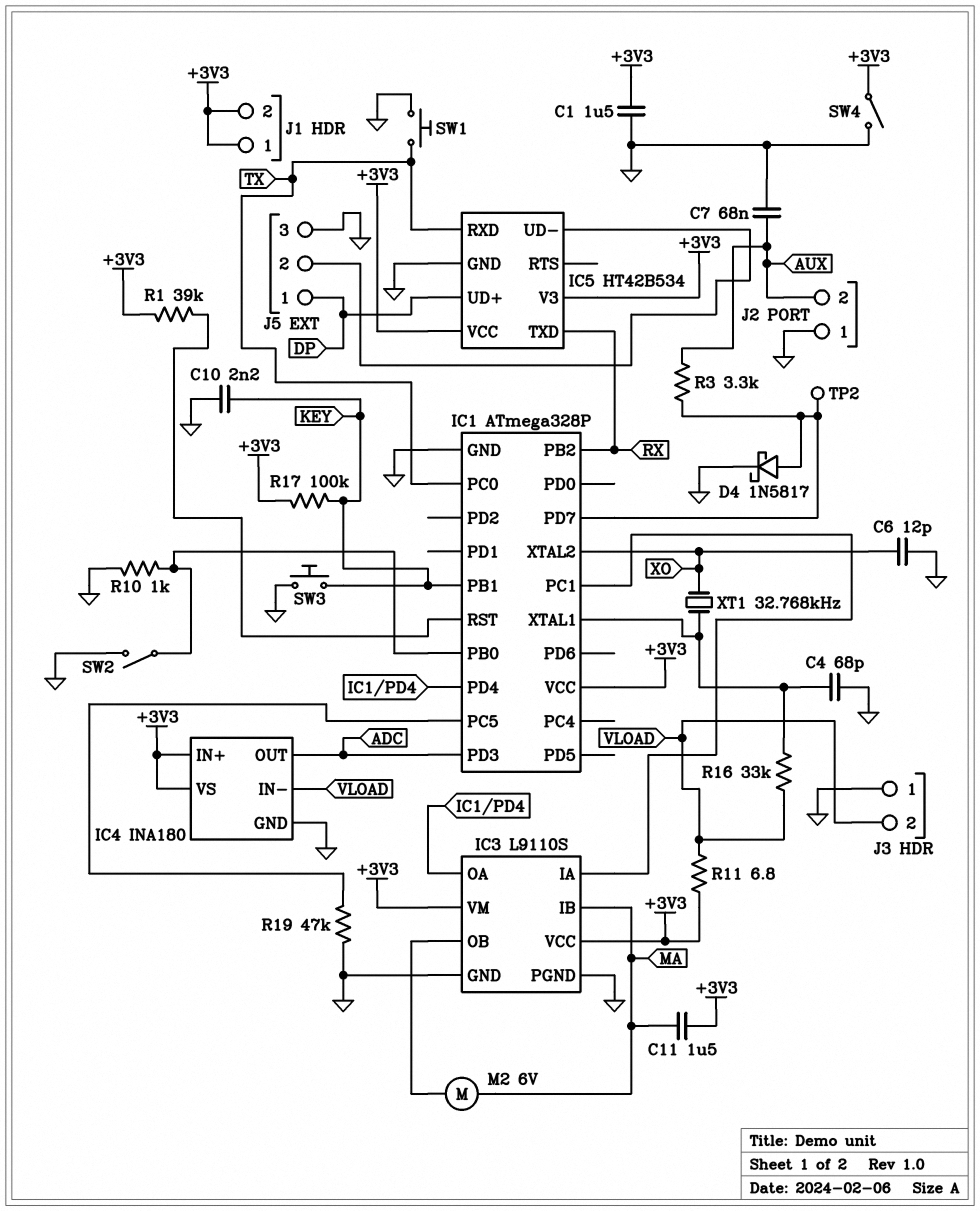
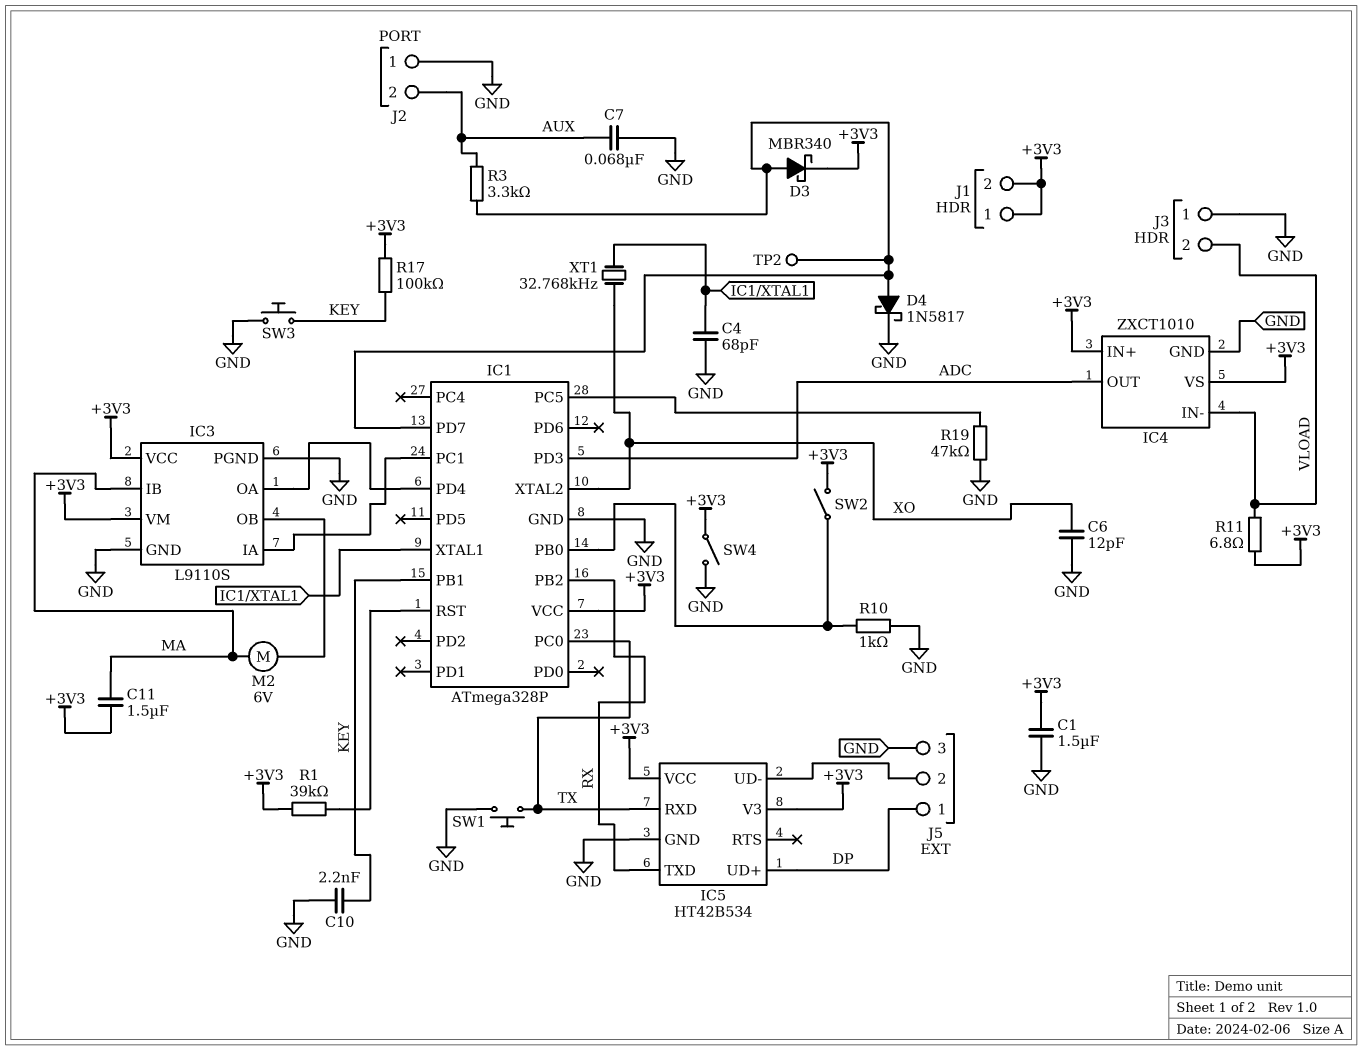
D3: none -> schottky MBR340 (A IC1/PD7, K +3V3)
IC4: INA180 -> ZXCT1010
R16: 33k (IC1/XTAL1, VLOAD) -> none
SW2: switch (GND, IC1/PB0) -> switch (+3V3, IC1/PB0)

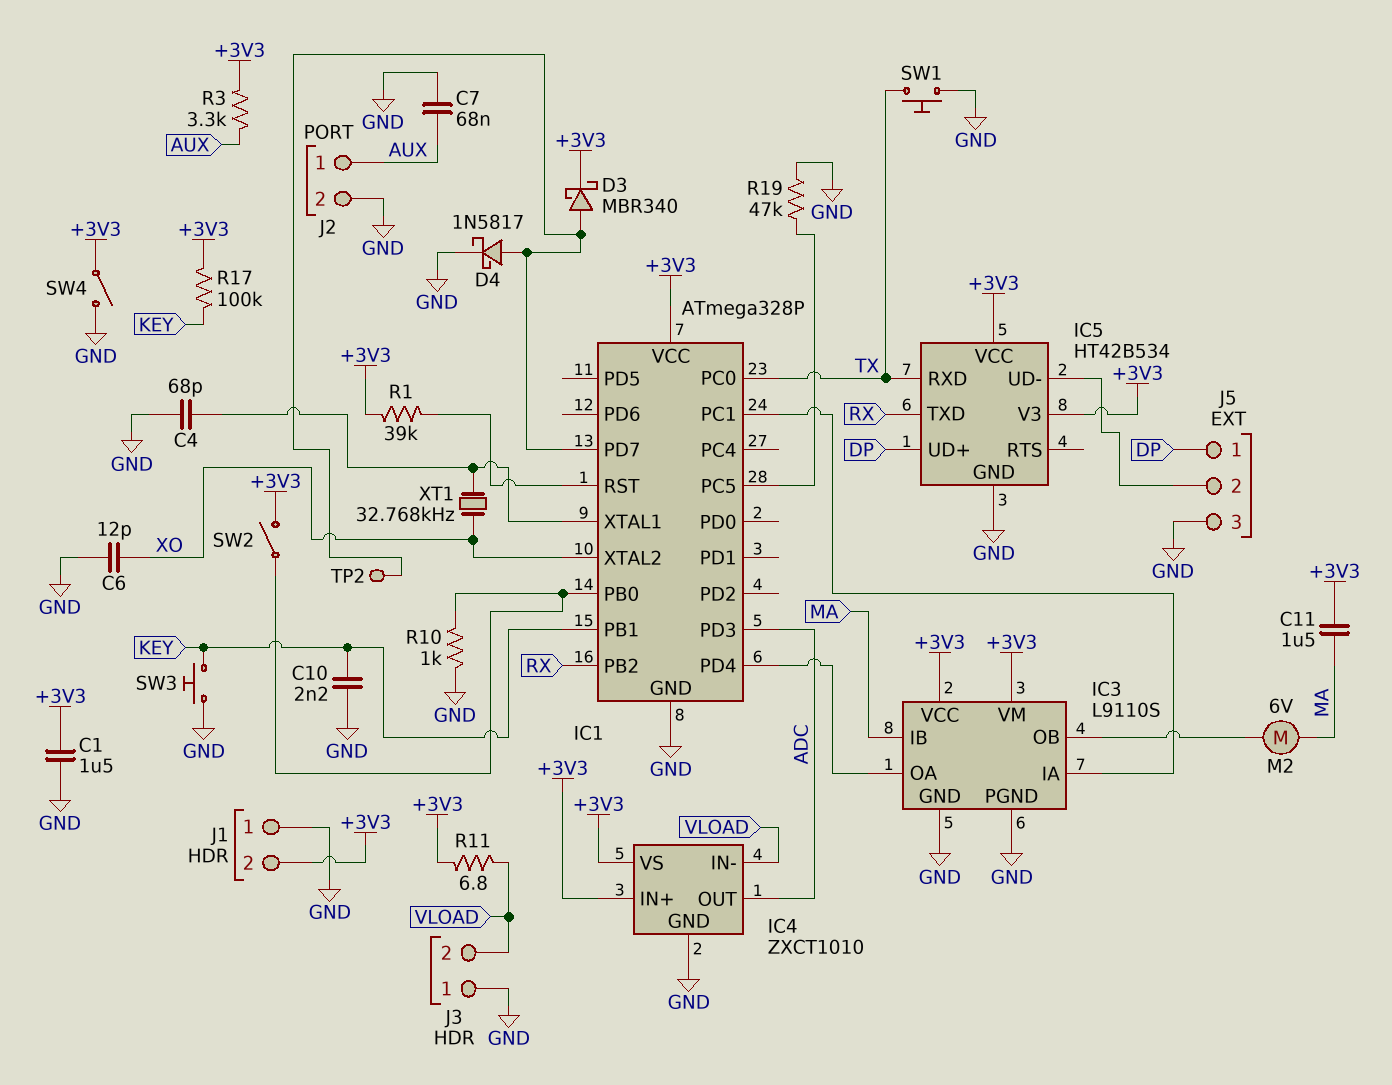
J1 pin 1: +3V3 -> GND
J2 pin 1: GND -> AUX
J2 pin 2: AUX -> GND
R3: 3.3k (AUX, IC1/PD7) -> 3.3k (+3V3, AUX)

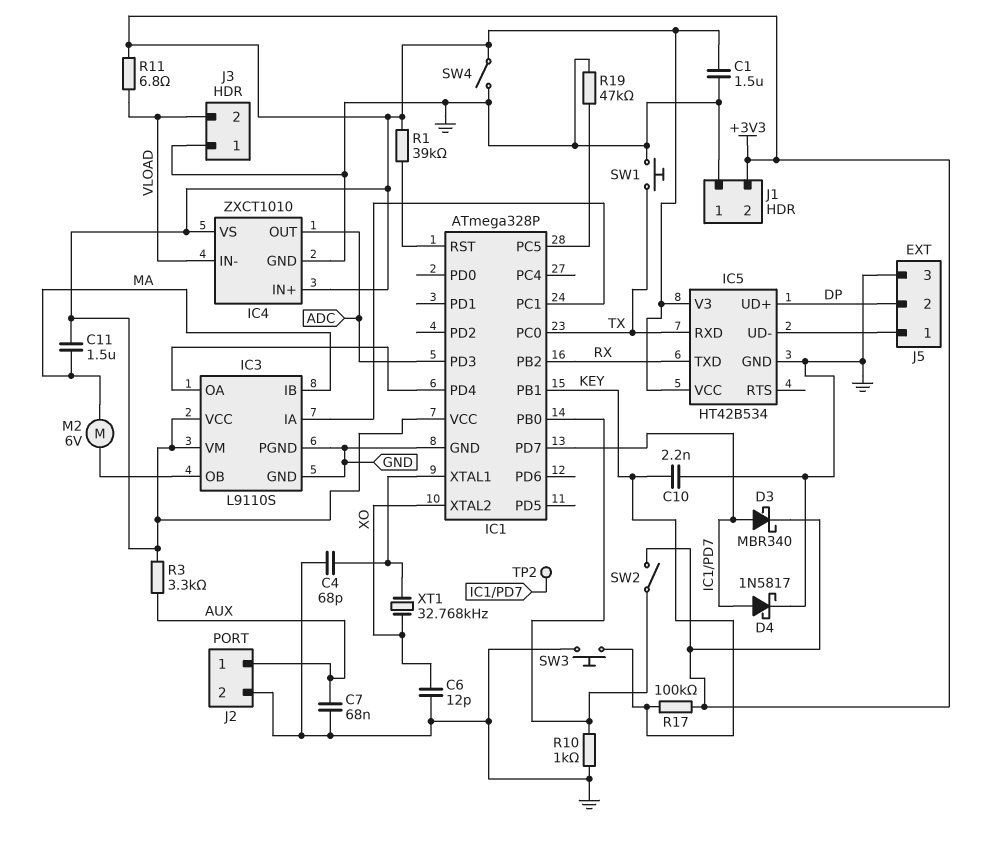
J5 pin 1: DP -> IC5/UD-
J5 pin 2: IC5/UD- -> DP

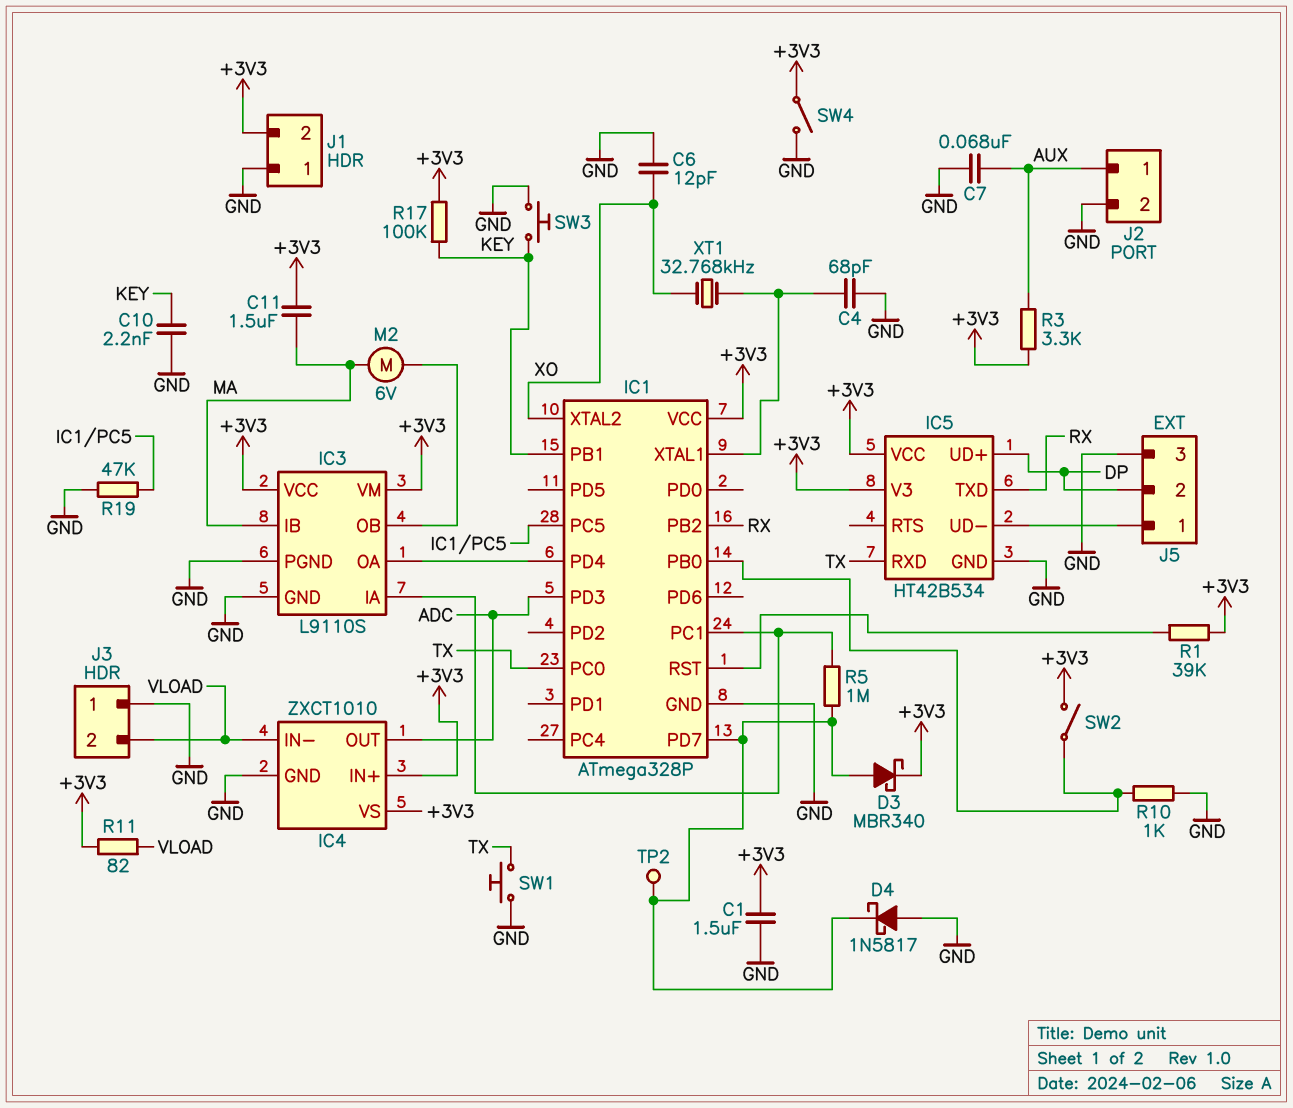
D4: schottky 1N5817 (A IC1/PD7, K GND) -> schottky 1N5817 (A GND, K IC1/PD7)
R5: none -> 1M (IC1/PC1, IC1/PD7)
R11: 6.8 (+3V3, VLOAD) -> 82 (+3V3, VLOAD)

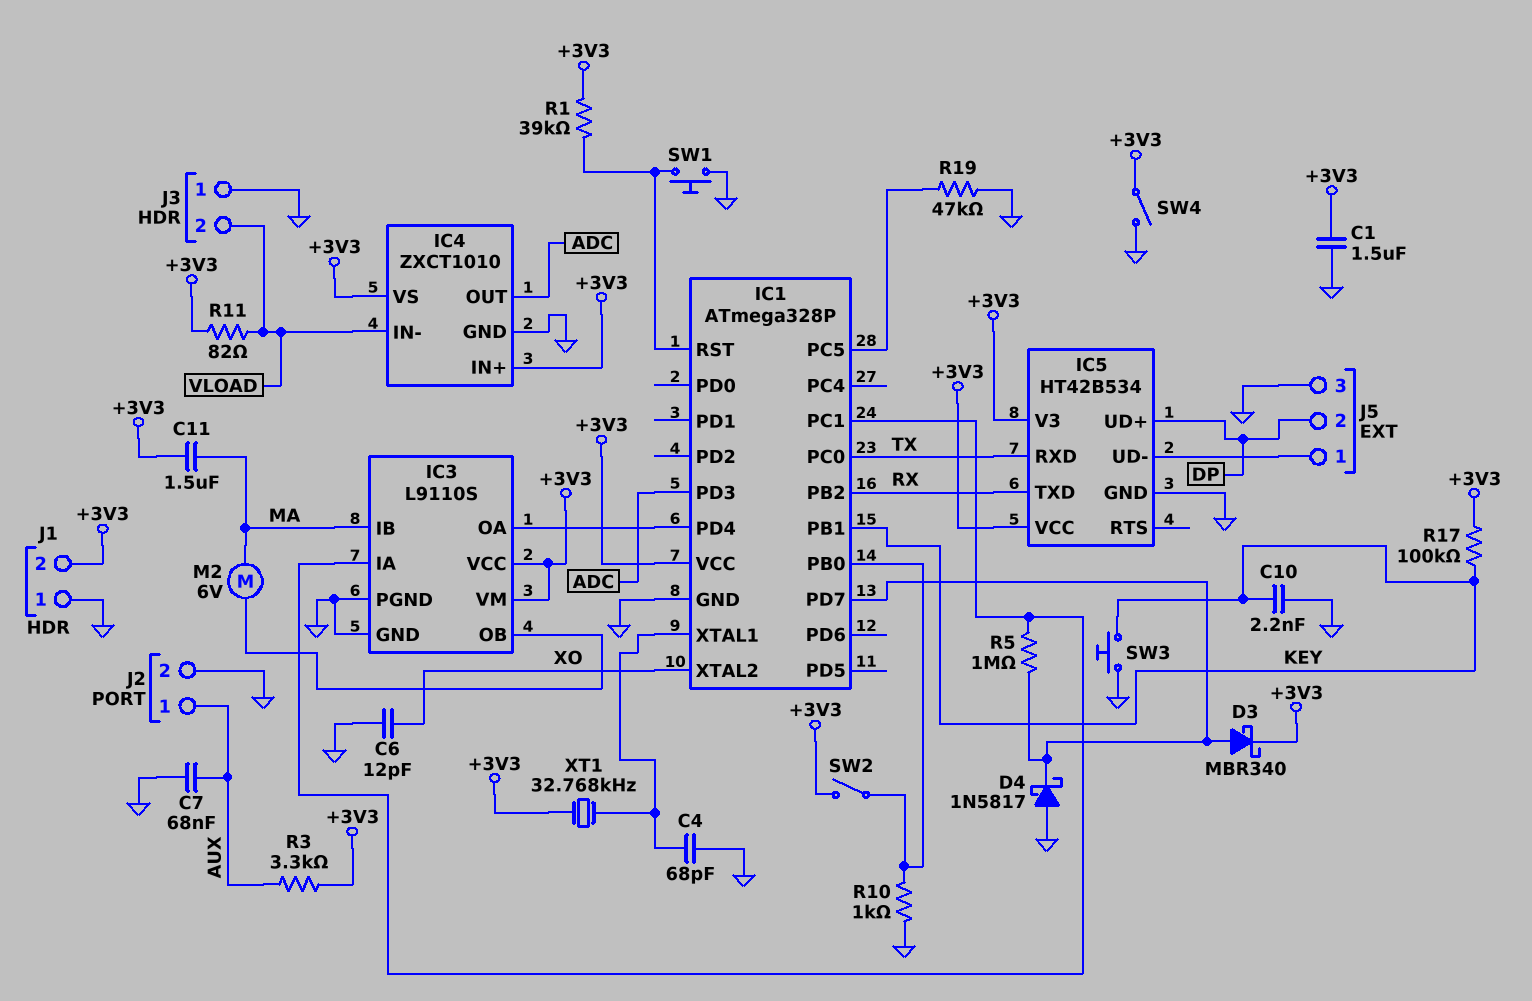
SW1: button (GND, TX) -> button (GND, IC1/RST)
TP2: test point (IC1/PD7) -> none
XT1: 32.768kHz (IC1/XTAL1, XO) -> 32.768kHz (+3V3, IC1/XTAL1)

